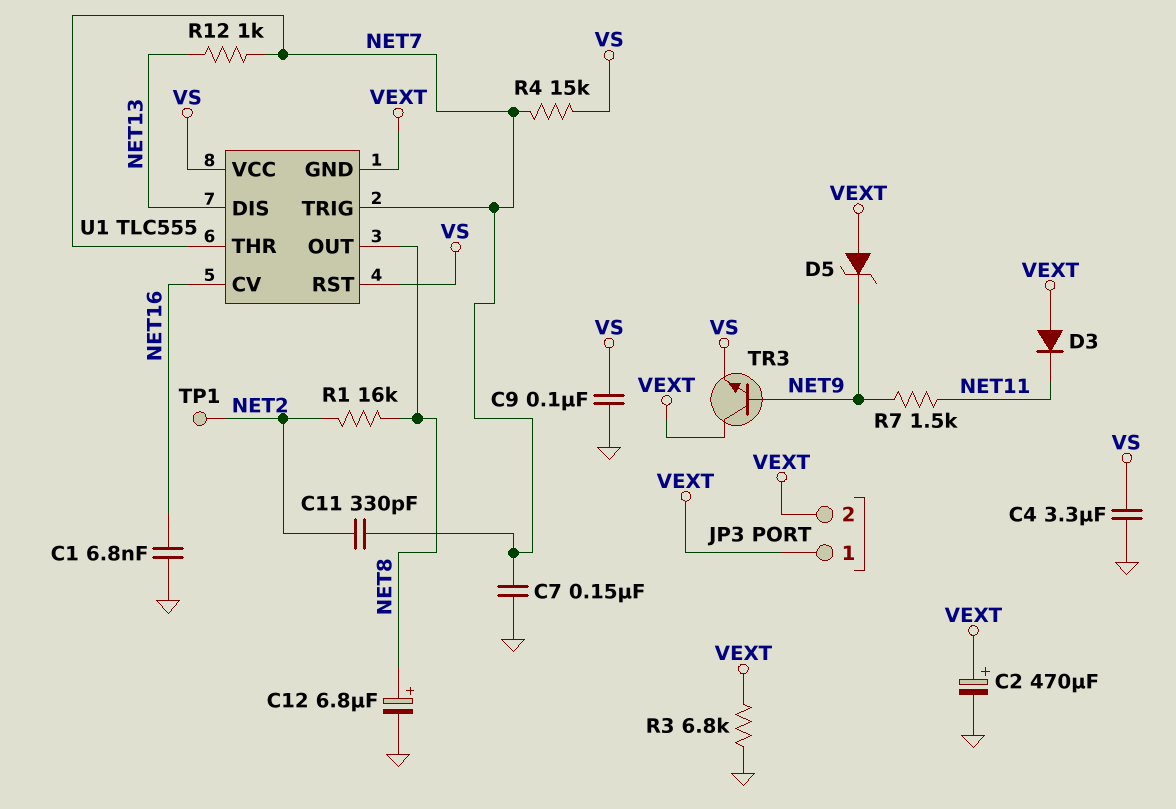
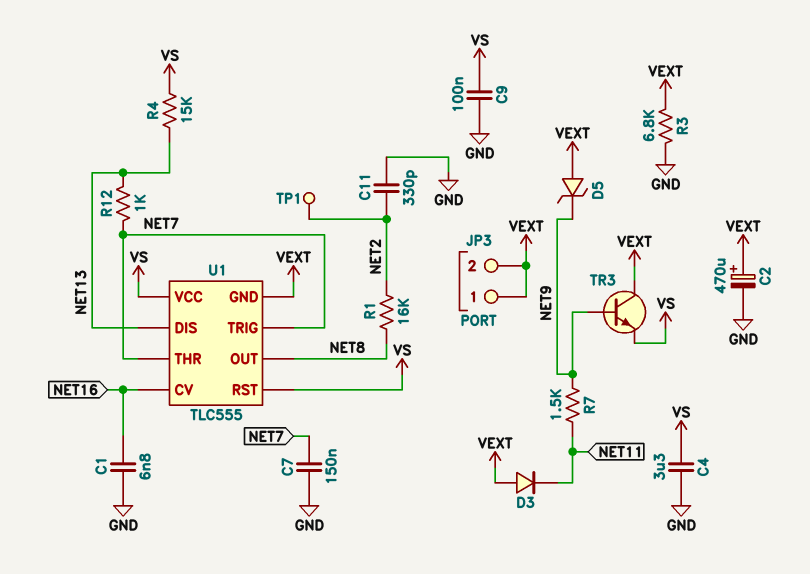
C11: 330pF (NET2, NET7) -> 330pF (GND, NET2)
C12: 6.8uF (plus NET8, minus GND) -> none
R4: 15k (NET7, VS) -> 15k (NET13, VS)

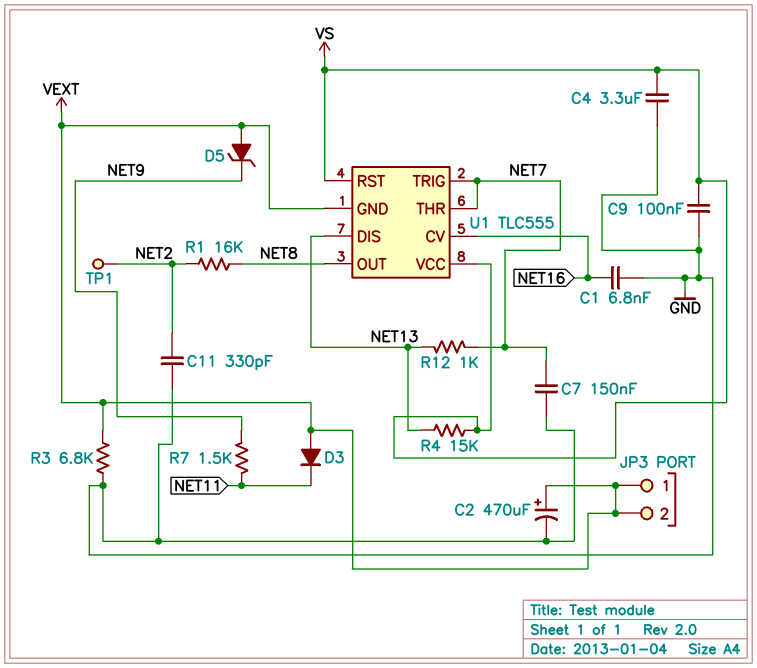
TR3: NPN (B NET9, C VEXT, E VS) -> none

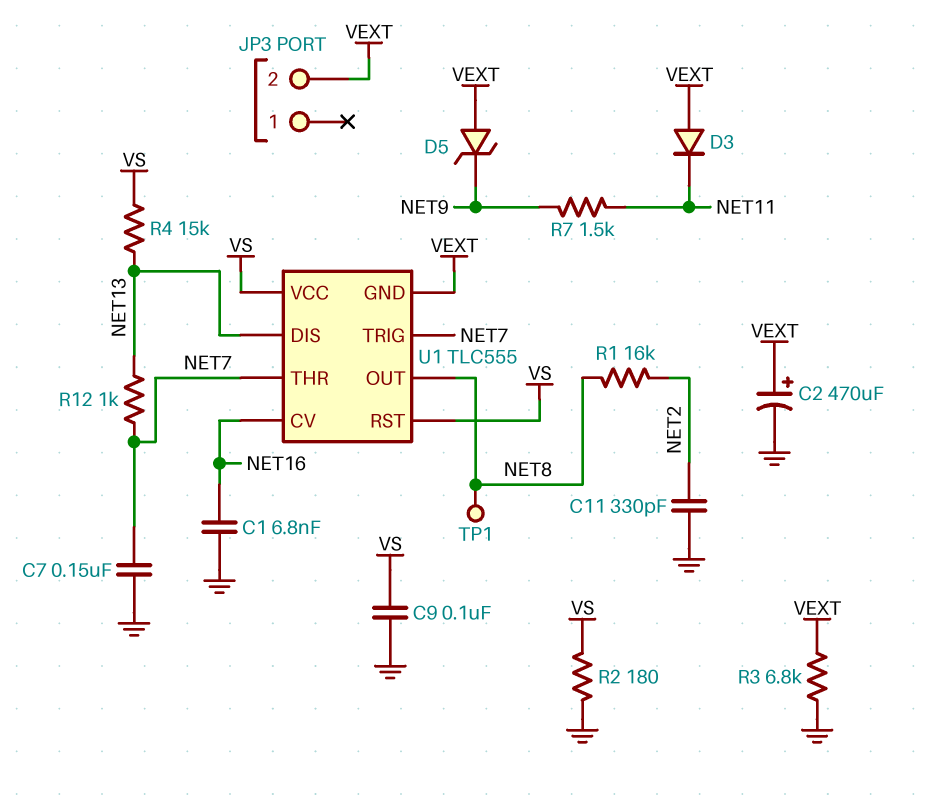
C4: 3.3uF (GND, VS) -> none
JP3 pin 1: VEXT -> none
R2: none -> 180 (GND, VS)
TP1: test point (NET2) -> test point (NET8)

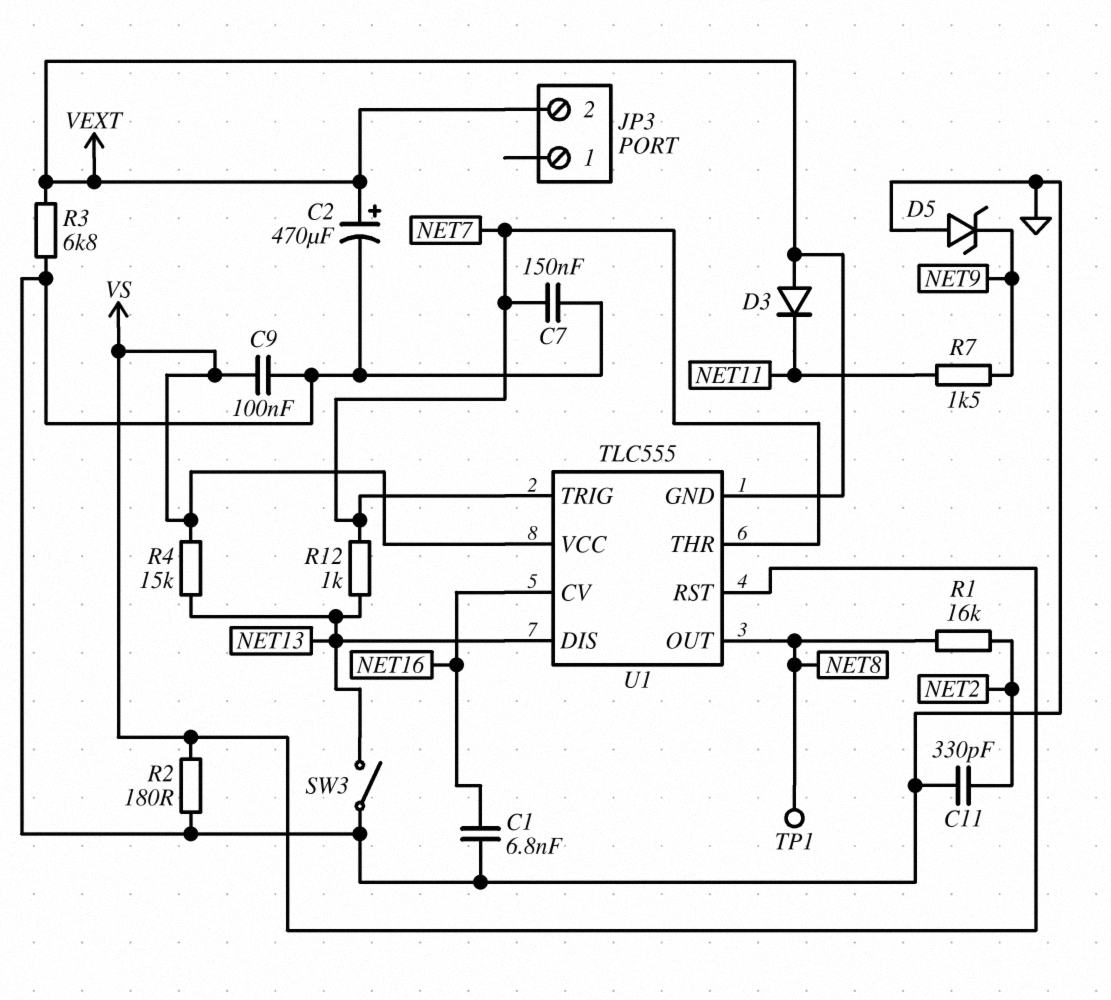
D5: zener (A VEXT, K NET9) -> zener (A GND, K NET9)
SW3: none -> switch (GND, NET13)

